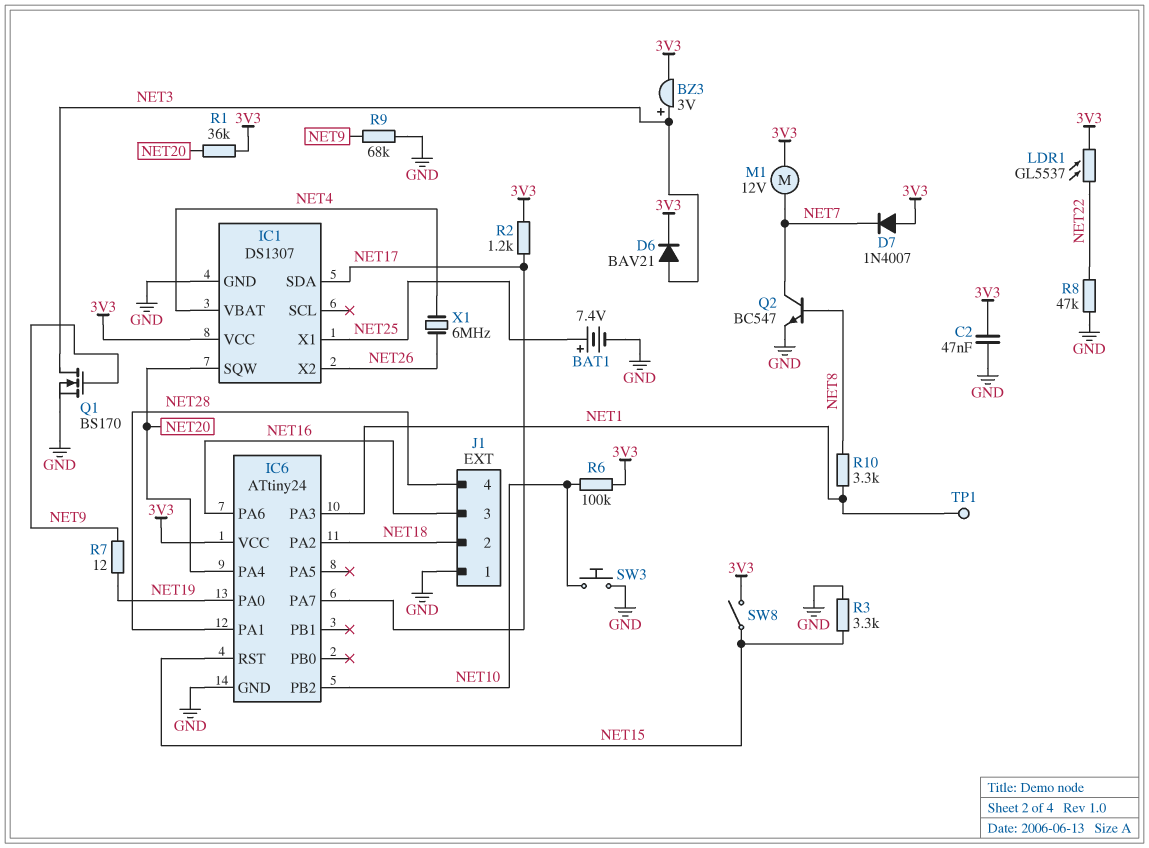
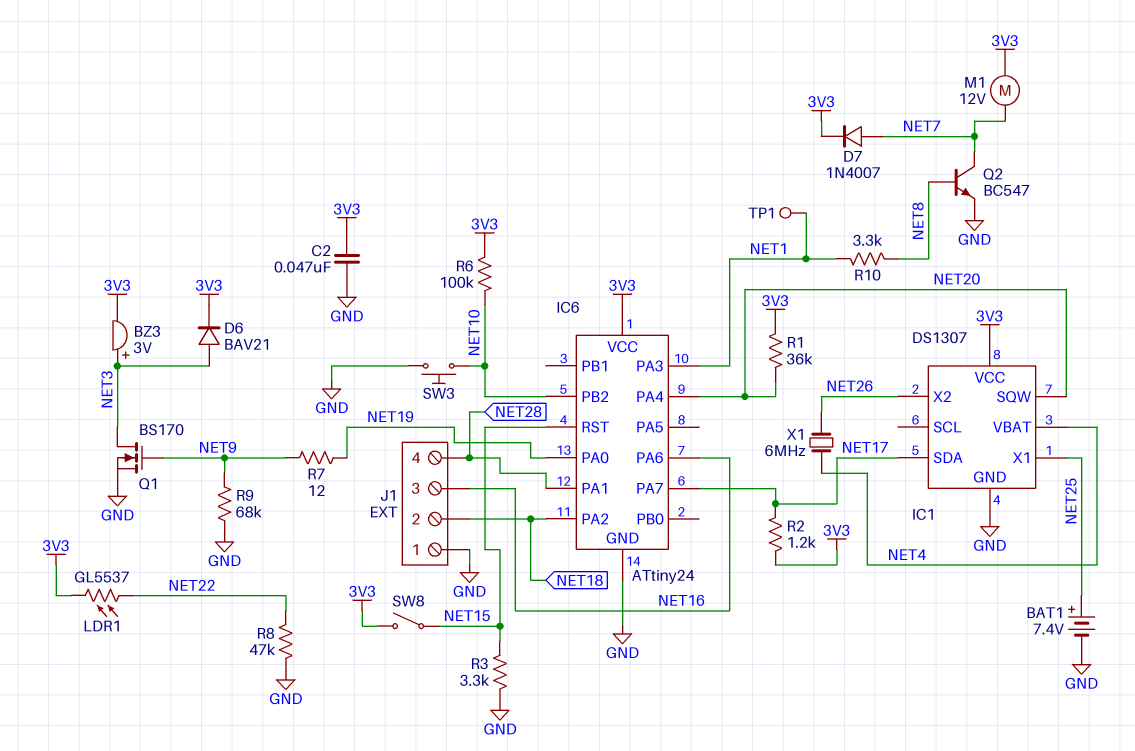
D7: diode 1N4007 (A 3V3, K NET7) -> diode 1N4007 (A NET7, K 3V3)

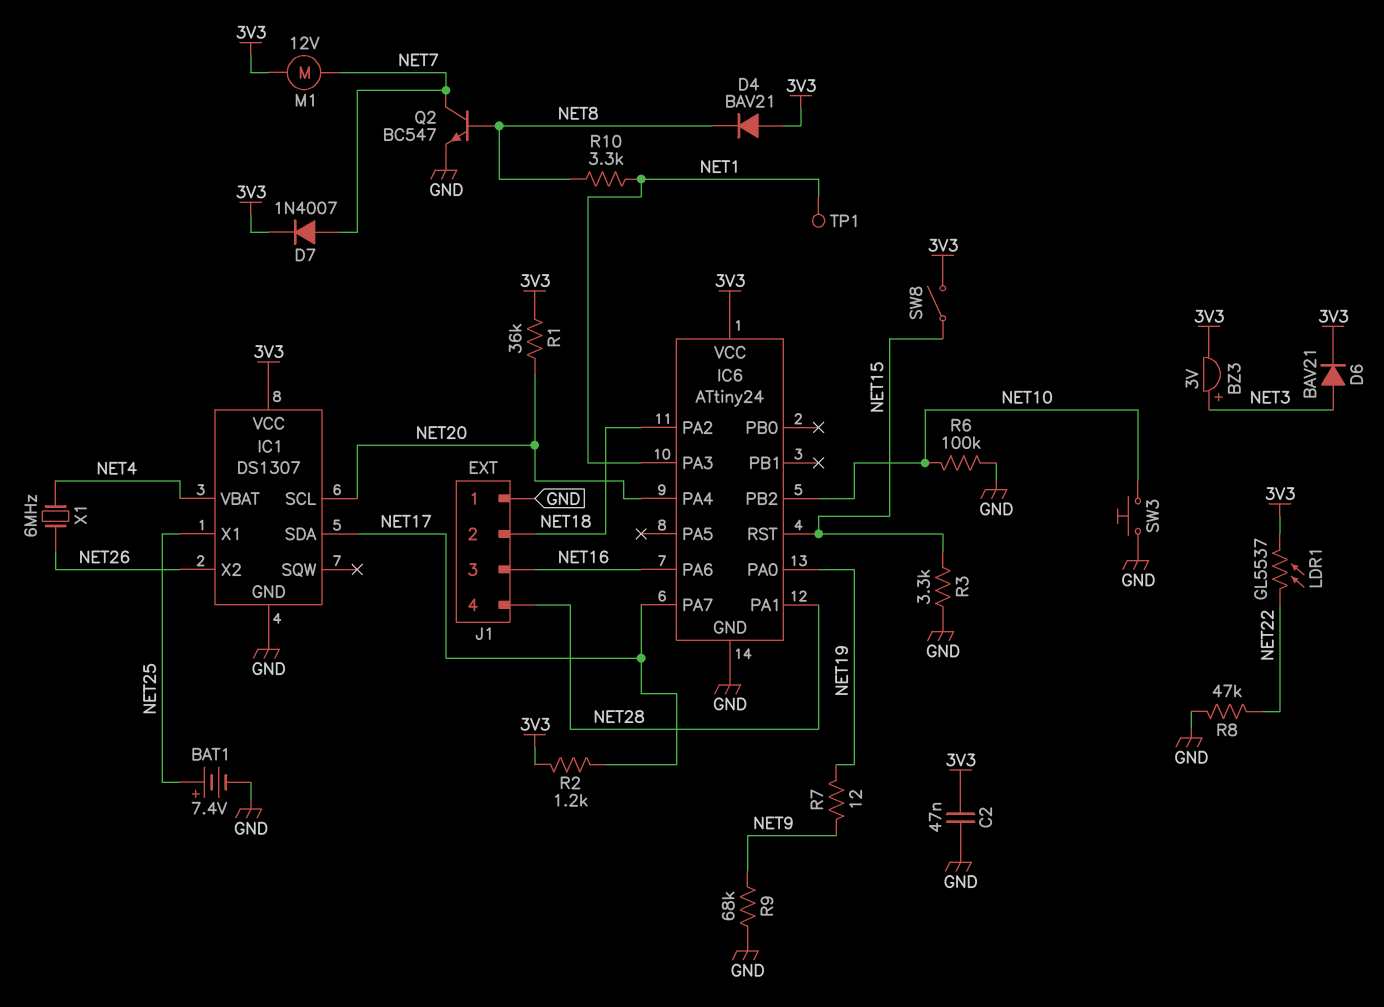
D4: none -> diode BAV21 (A 3V3, K NET8)
IC1 pin SCL: none -> NET20
IC1 pin SQW: NET20 -> none
Q1: NMOS BS170 (G NET9, D NET3, S GND) -> none
R6: 100k (3V3, NET10) -> 100k (GND, NET10)

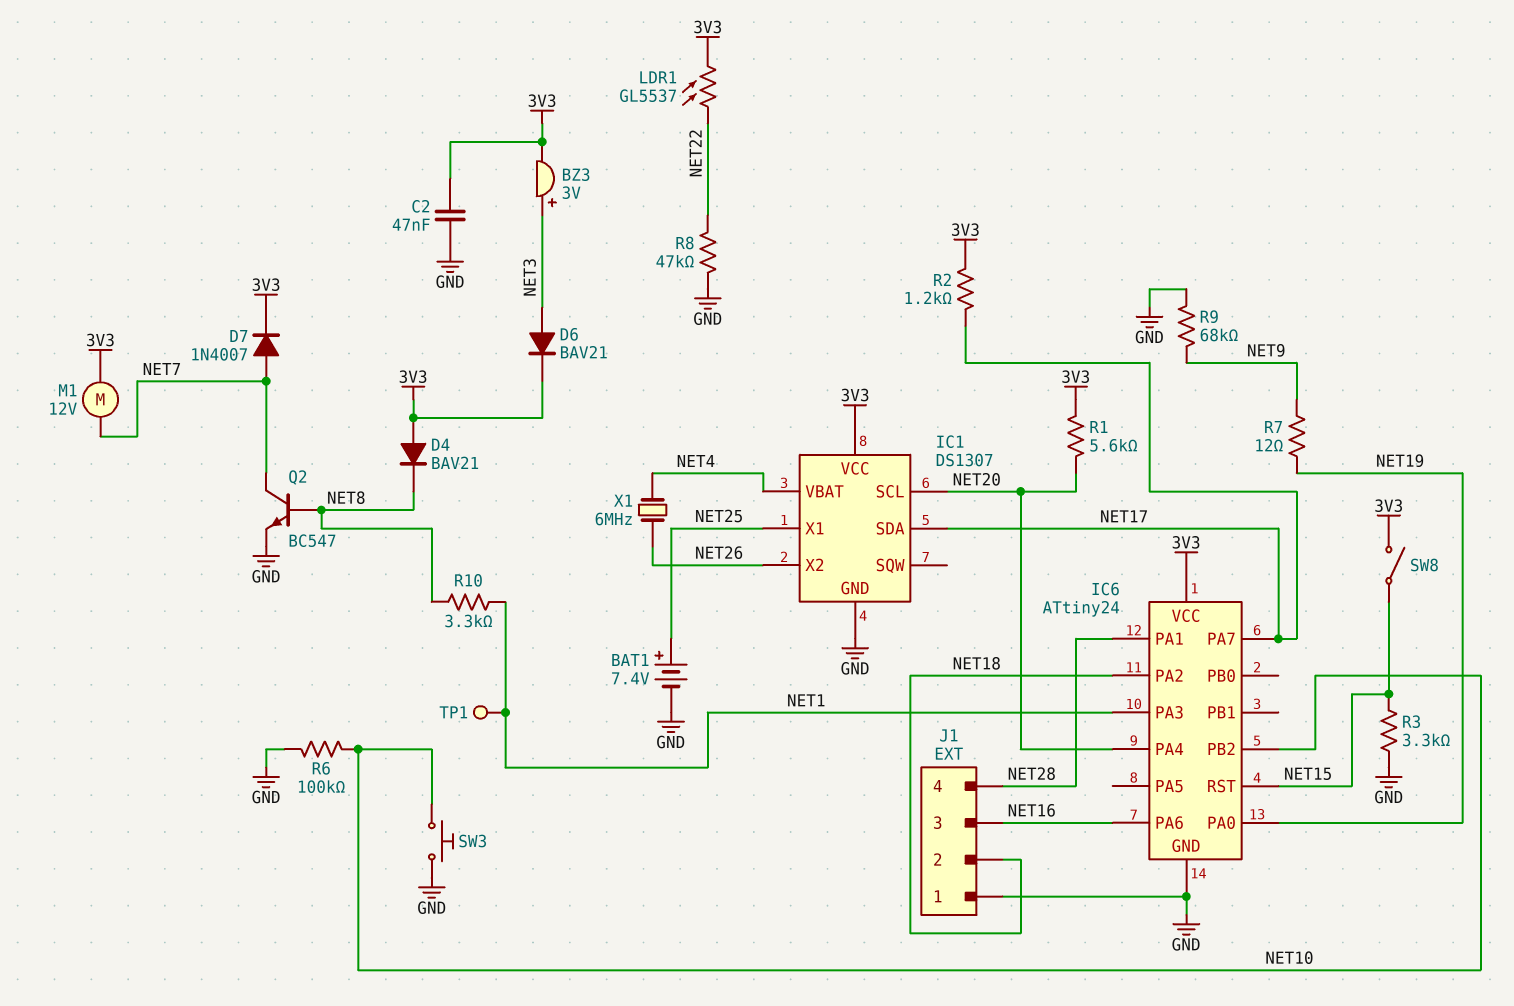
R1: 36k (3V3, NET20) -> 5.6k (3V3, NET20)

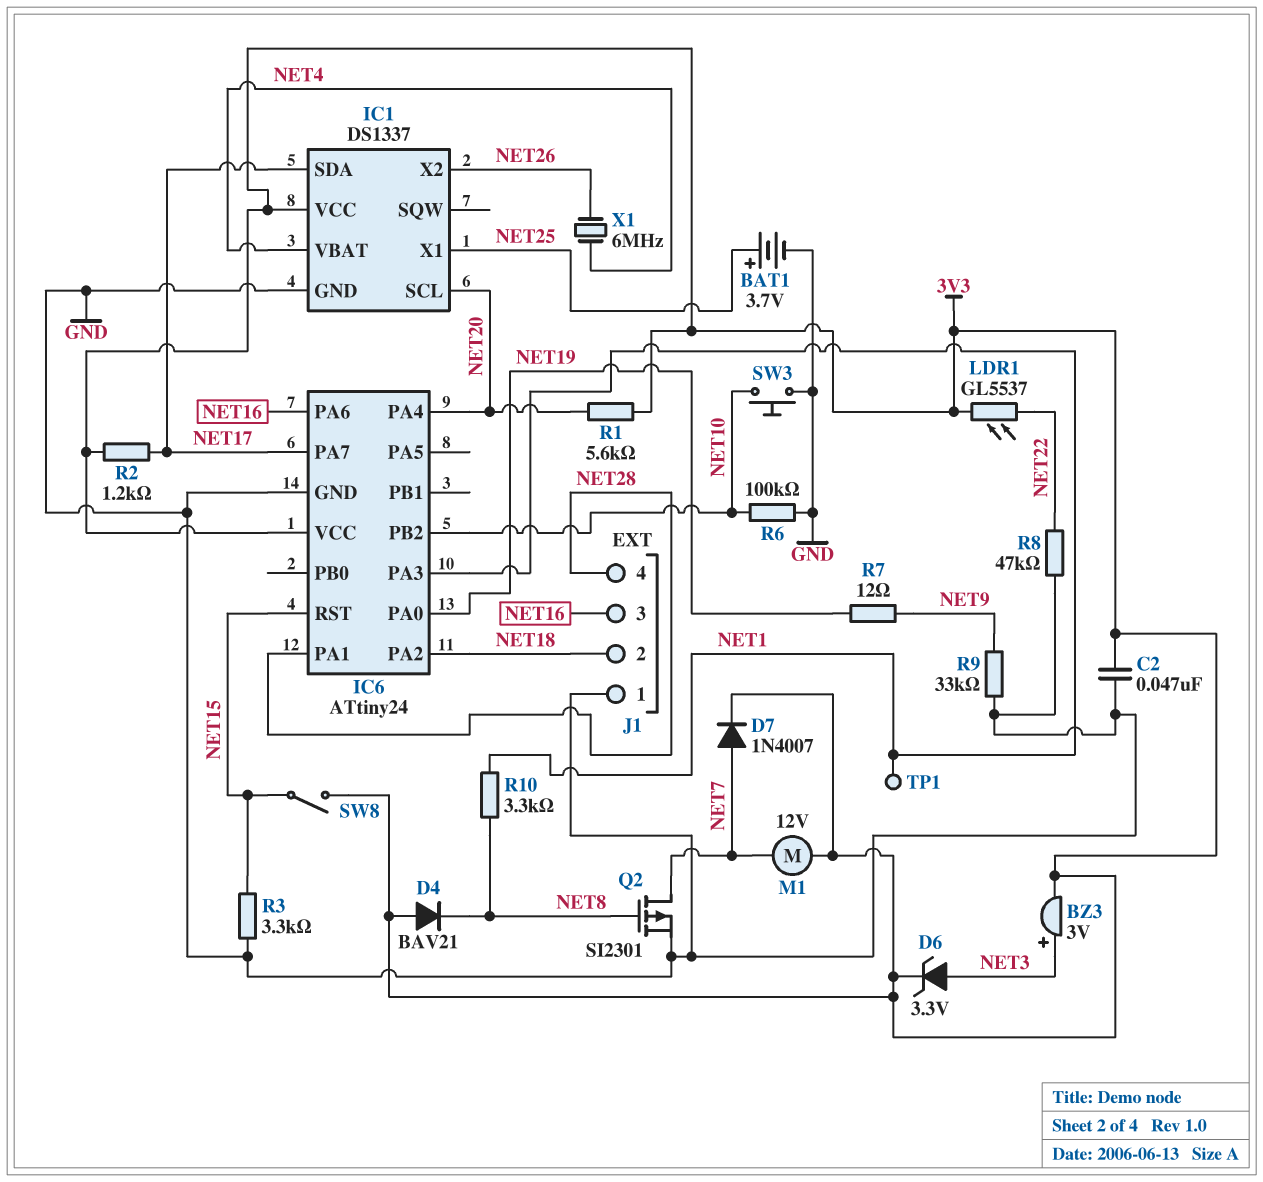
BAT1: 7.4V (plus NET25, minus GND) -> 3.7V (plus NET25, minus GND)
D6: diode BAV21 (A NET3, K 3V3) -> zener 3.3V (A NET3, K 3V3)
IC1: DS1307 -> DS1337
Q2: NPN BC547 (B NET8, C NET7, E GND) -> PMOS SI2301 (G NET8, D NET7, S GND)
R9: 68k (GND, NET9) -> 33k (GND, NET9)

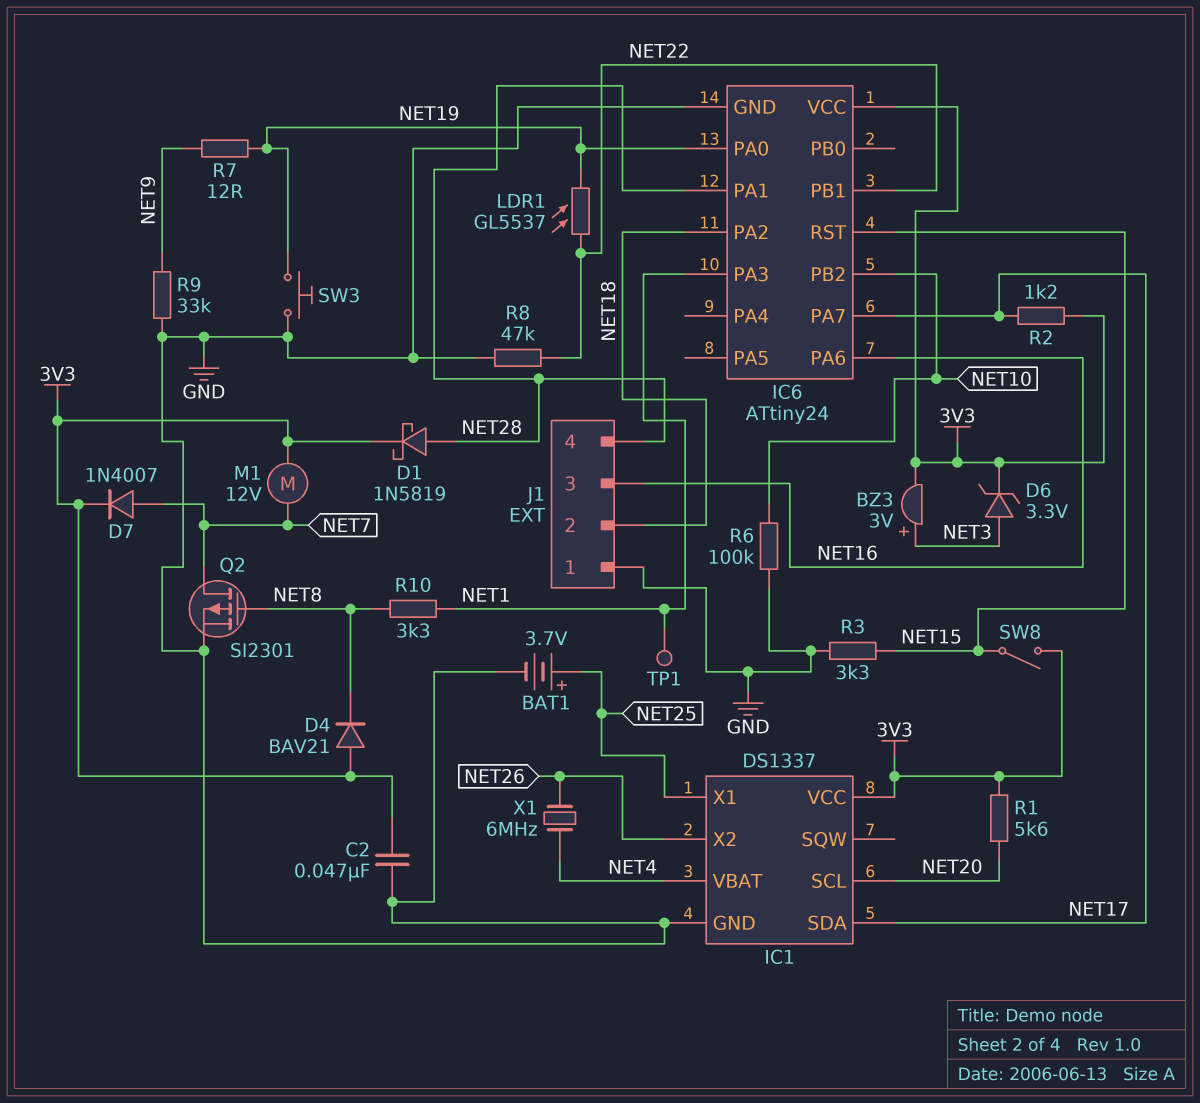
D1: none -> schottky 1N5819 (A NET28, K 3V3)
IC6 pin PA4: NET20 -> none
IC6 pin PB1: none -> NET22
LDR1: GL5537 (3V3, NET22) -> GL5537 (NET19, NET22)
SW3: button (GND, NET10) -> button (GND, NET19)

